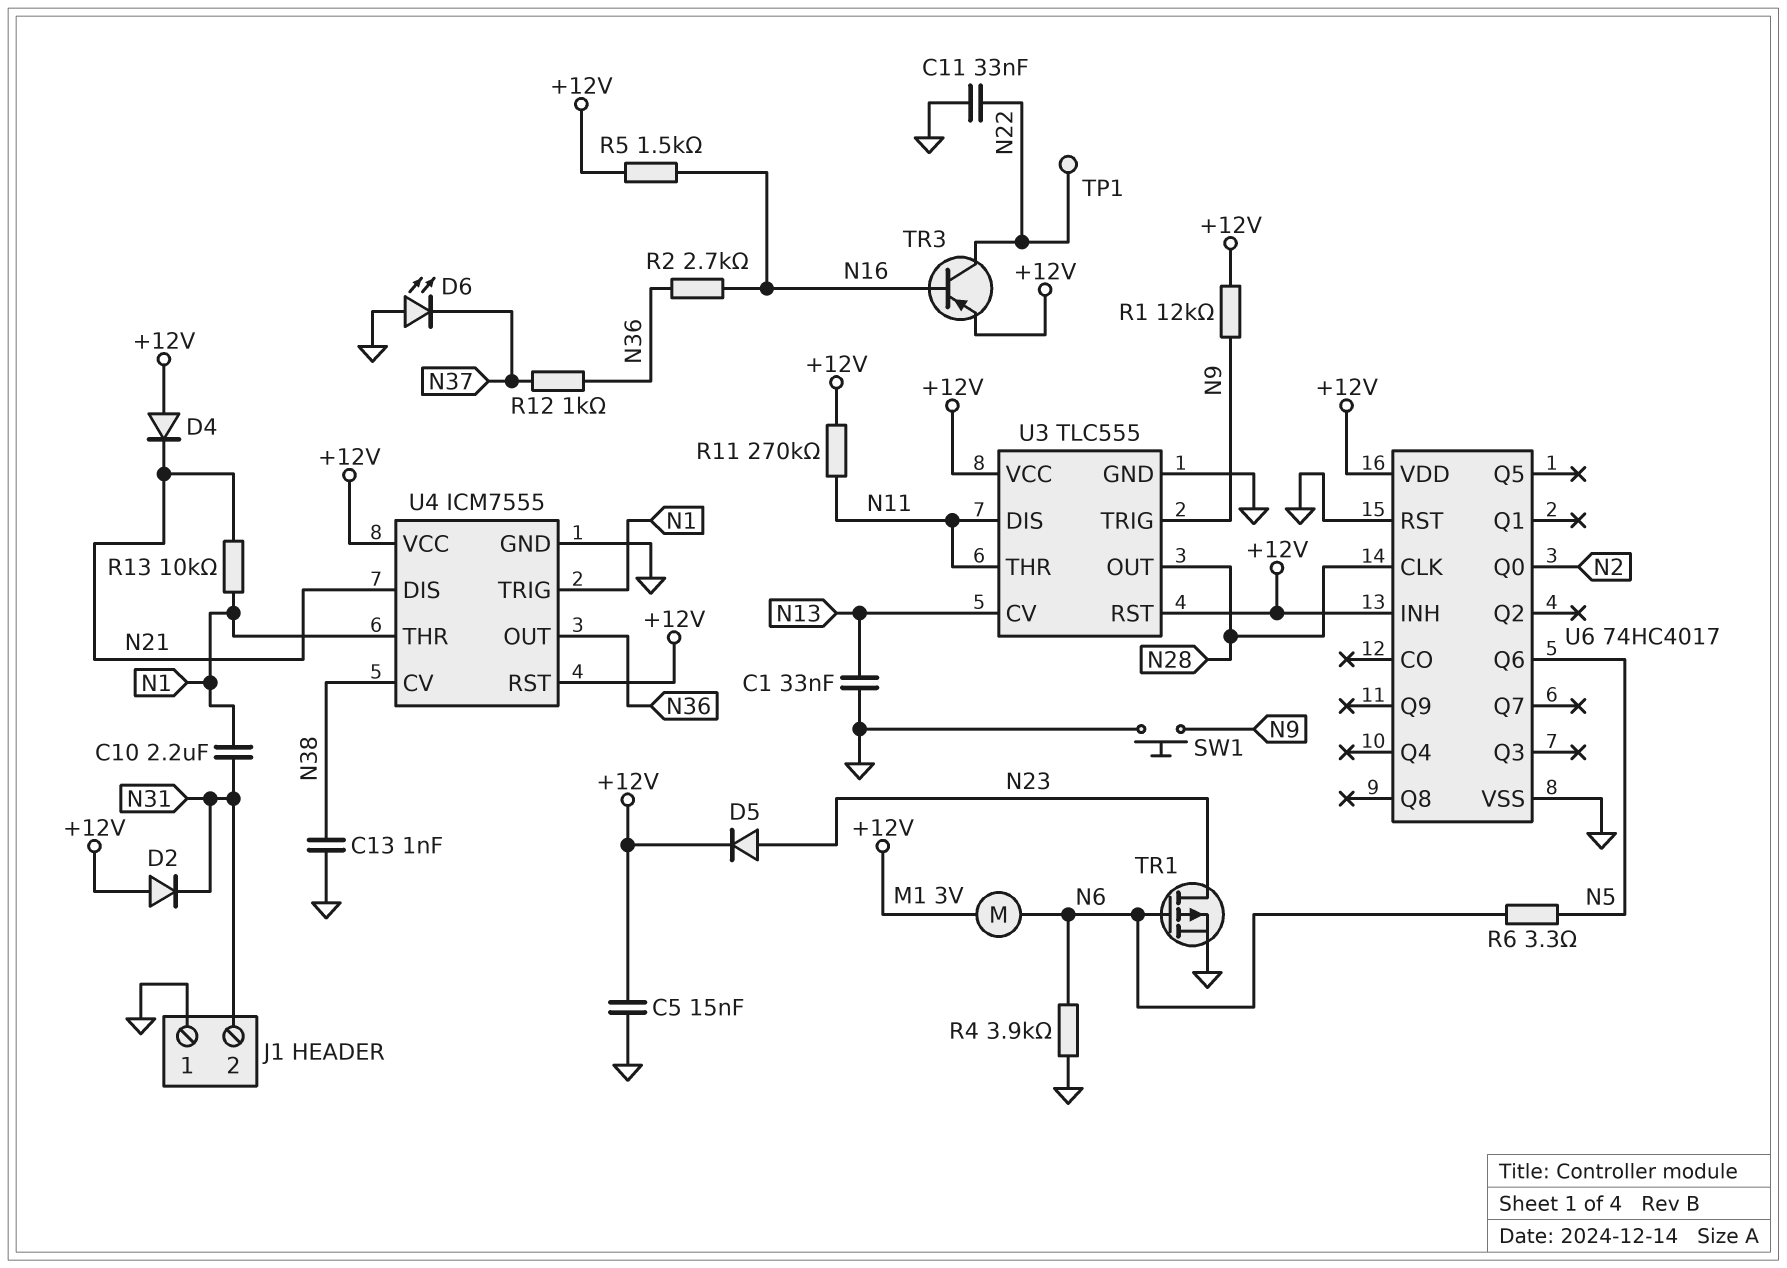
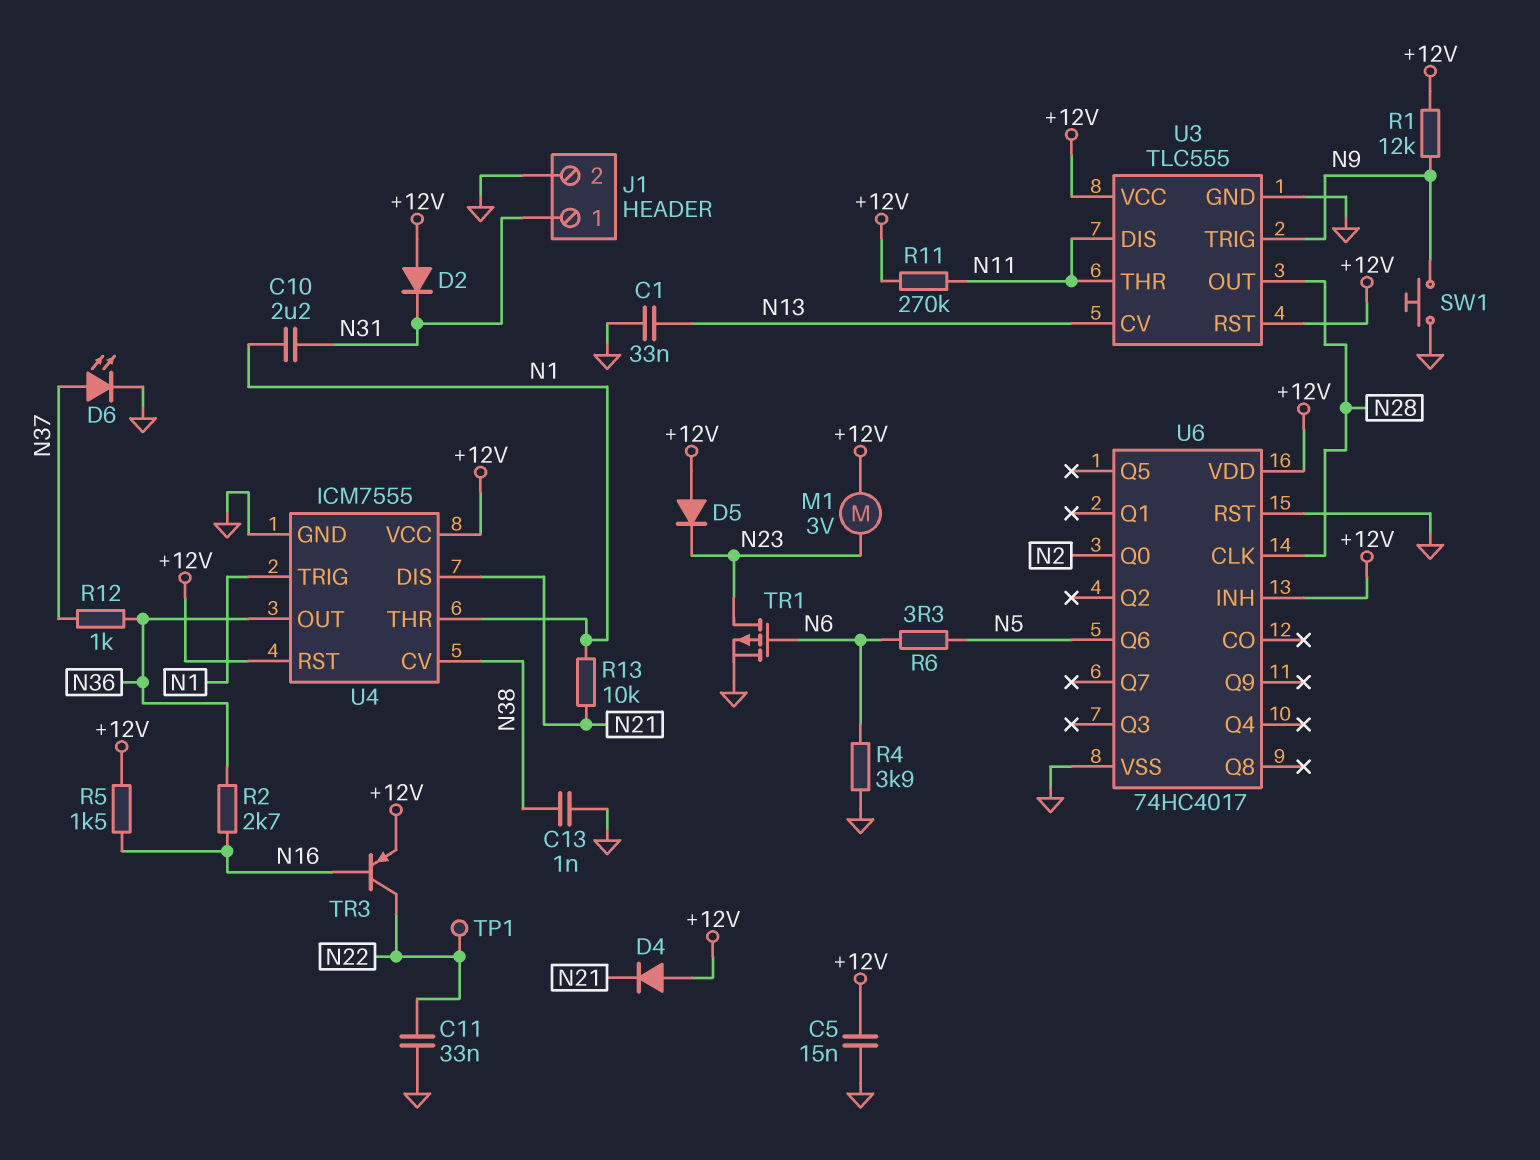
D5: diode (A N23, K +12V) -> diode (A +12V, K N23)
D6: LED (A GND, K N37) -> LED (A N37, K GND)
J1 pin 1: GND -> N31
J1 pin 2: N31 -> GND
M1: motor 3V (+12V, N6) -> motor 3V (+12V, N23)

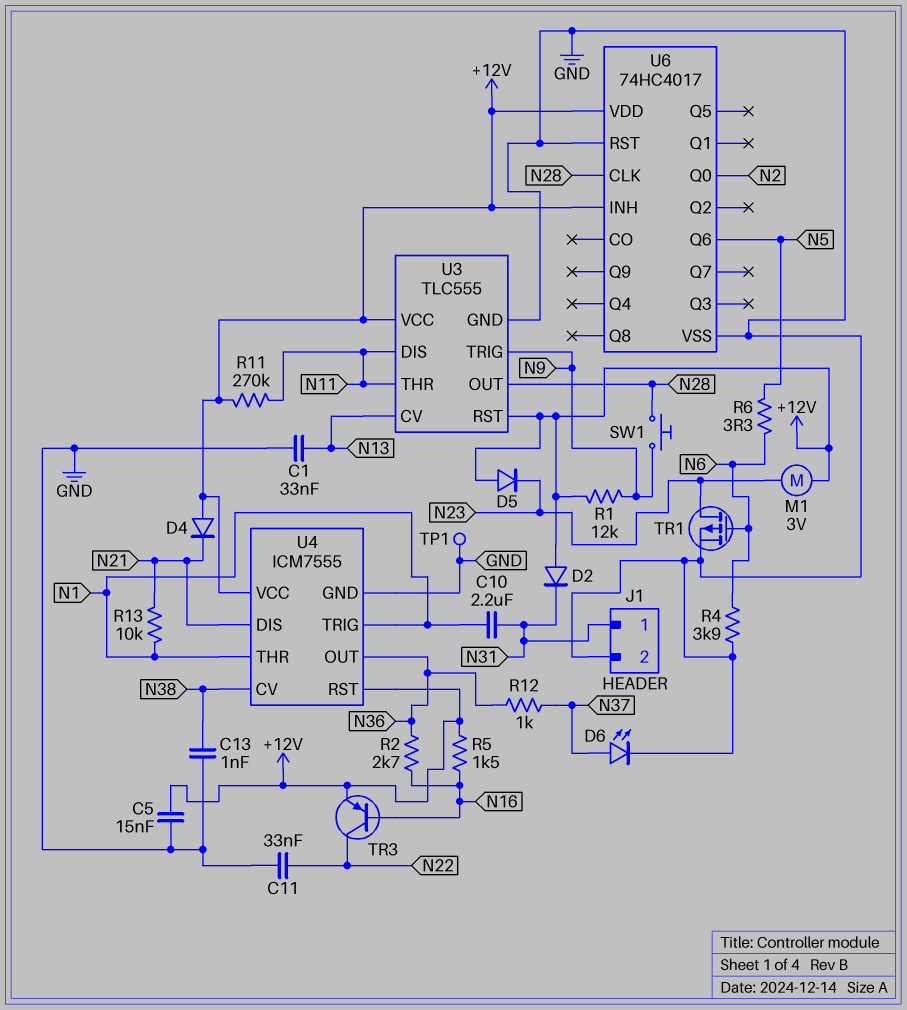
SW1: button (GND, N9) -> button (N9, N28)
TP1: test point (N22) -> test point (GND)

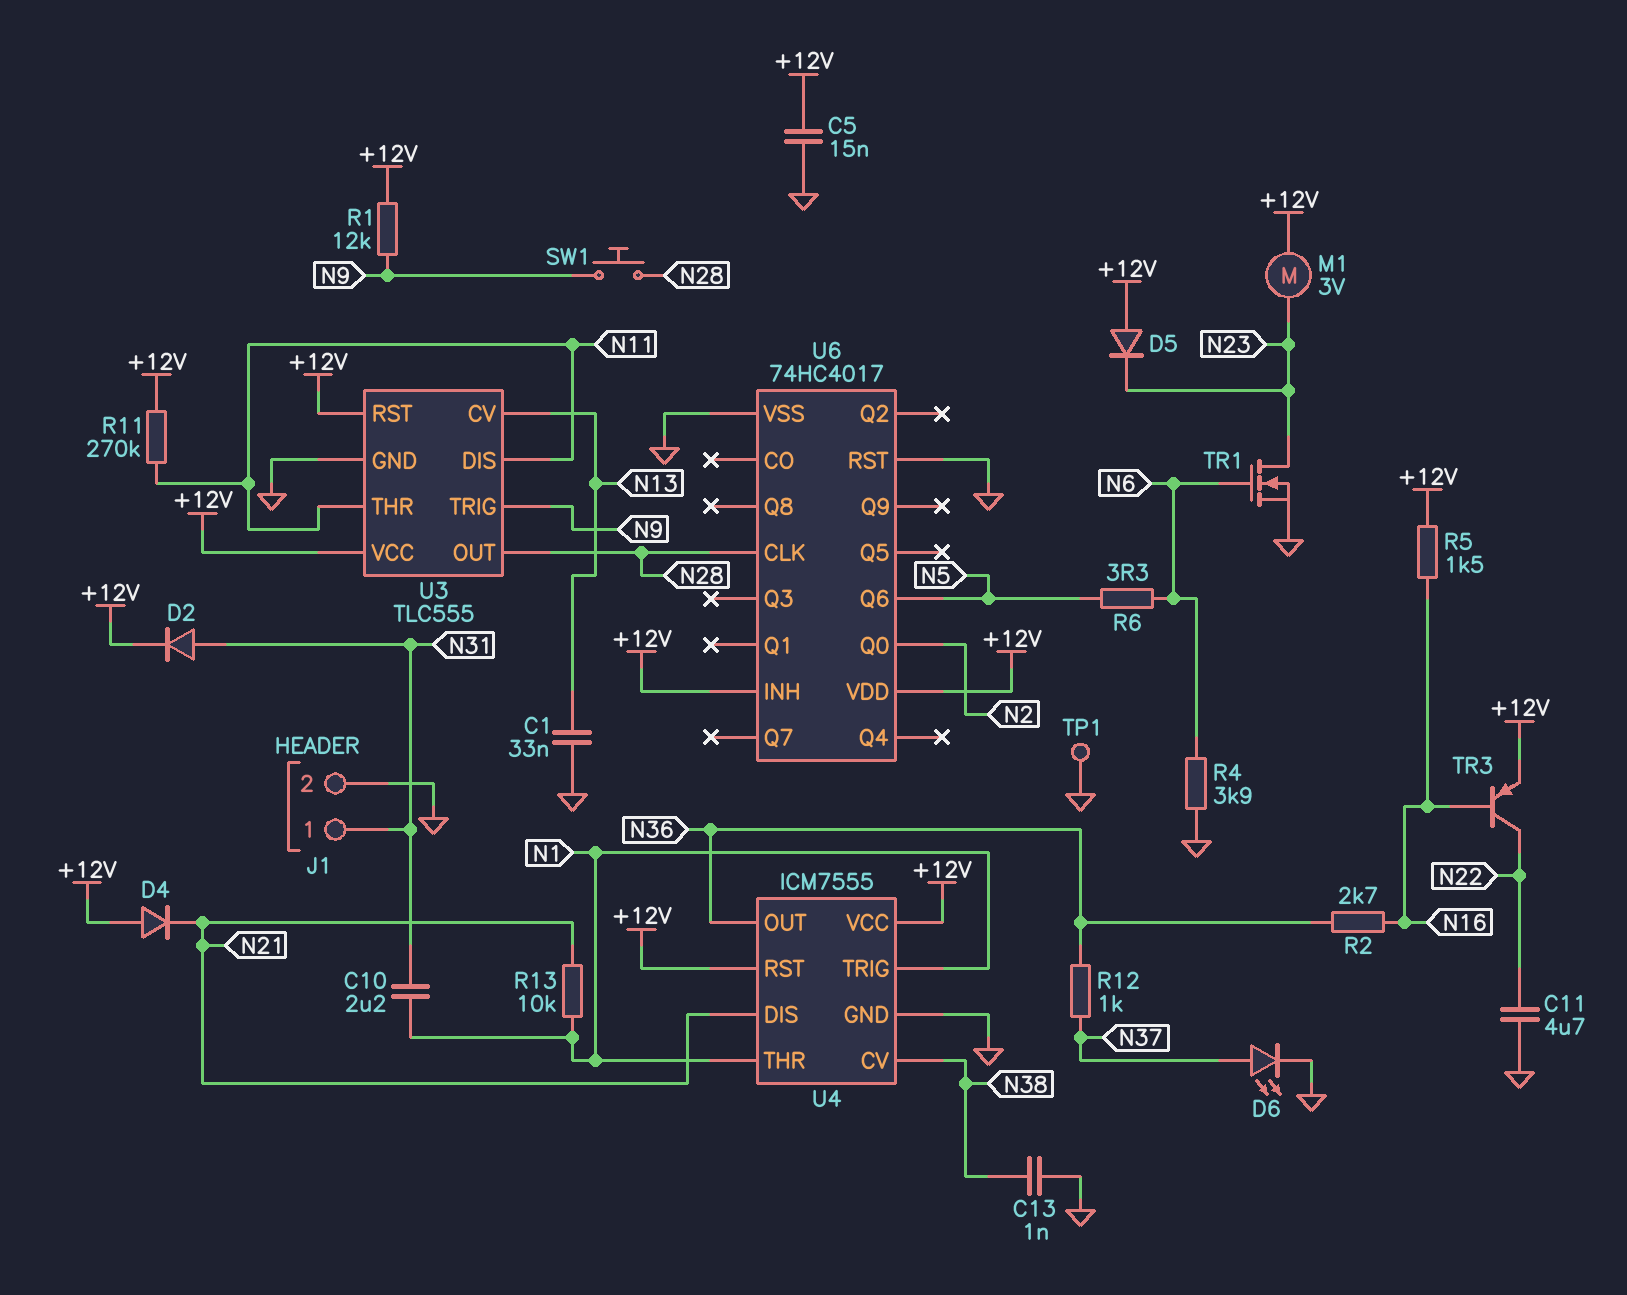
C11: 33nF (GND, N22) -> 4.7uF (GND, N22)
D2: diode (A +12V, K N31) -> diode (A N31, K +12V)
TR1: PMOS (G N6, D N23, S GND) -> NMOS (G N6, D N23, S GND)

